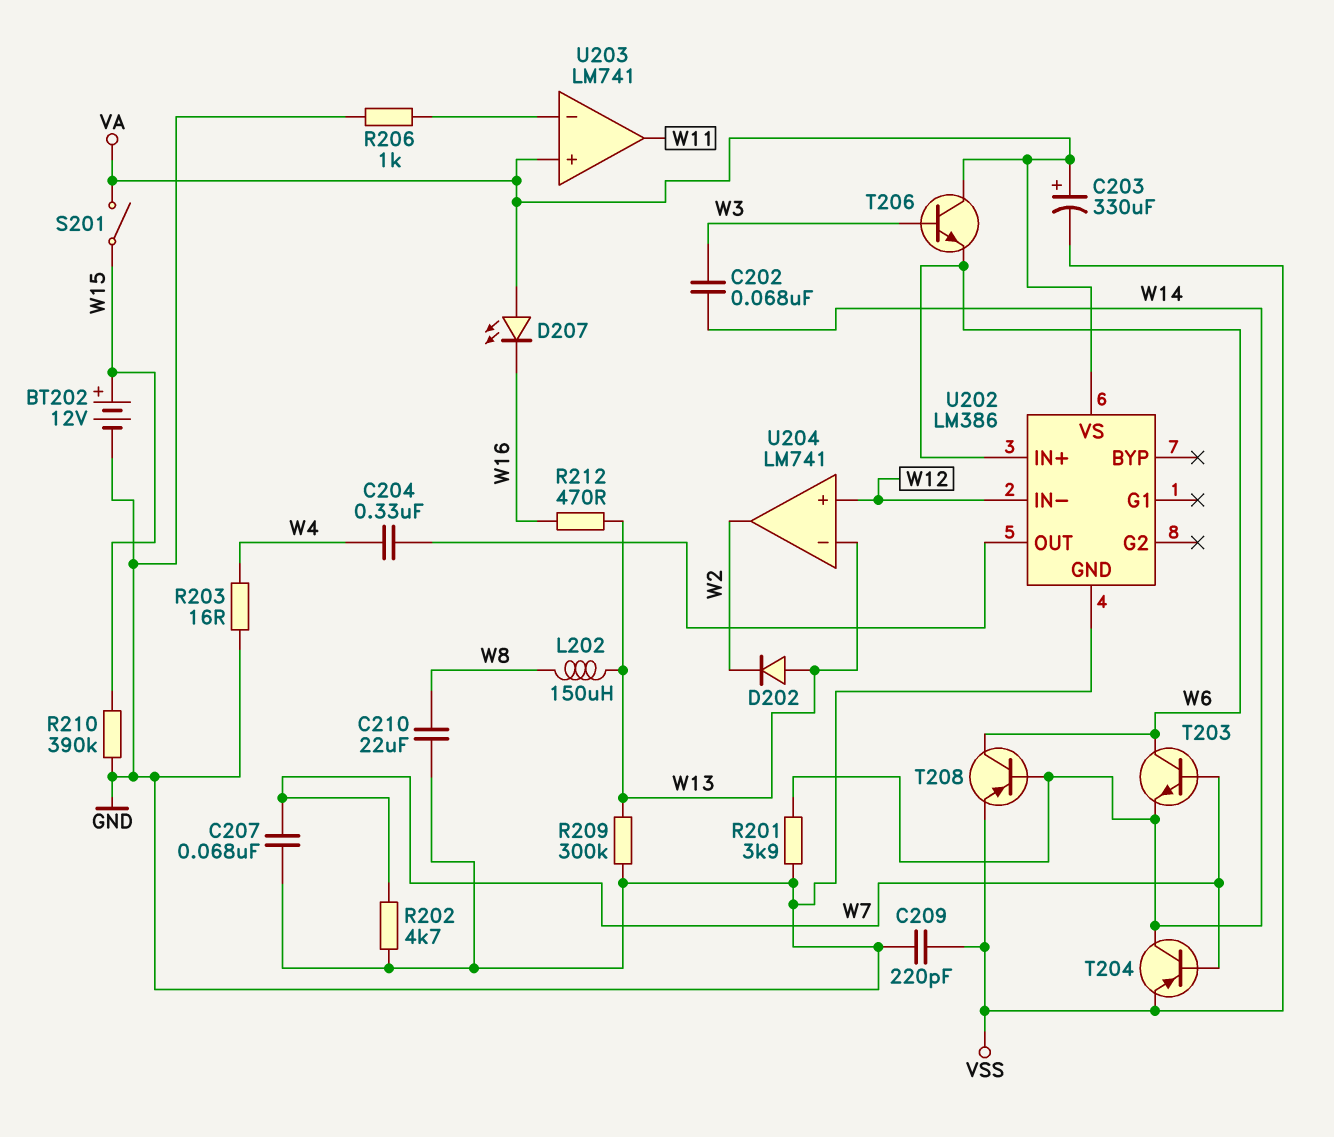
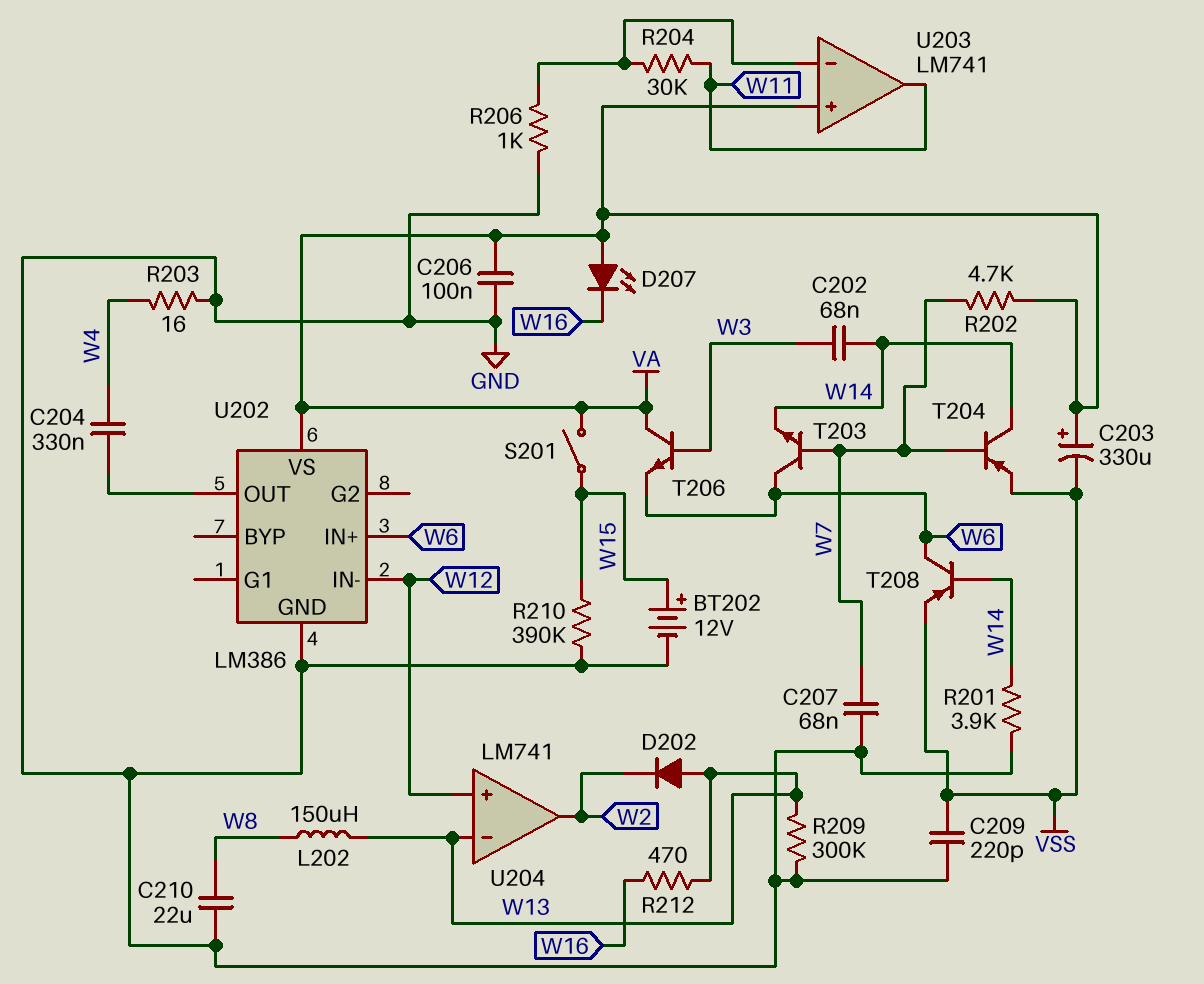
C206: none -> 100nF (GND, VA)
R202: 4.7k (GND, W7) -> 4.7k (VA, W7)
R204: none -> 30k (U203/in-, W11)

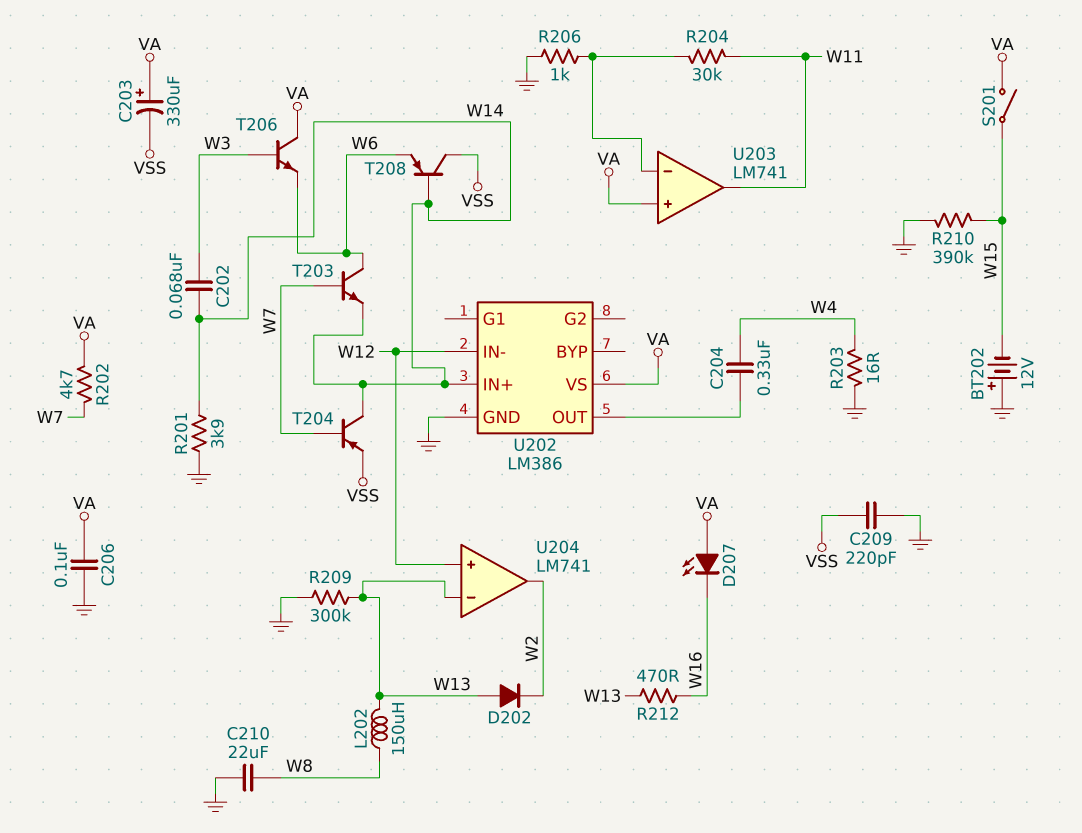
BT202: 12V (plus W15, minus GND) -> 12V (plus GND, minus W15)
C207: 68nF (GND, W7) -> none
T208: PNP (B W14, C W6, E VSS) -> PNP (B W14, C VSS, E W6)
U202 pin IN+: W6 -> W14

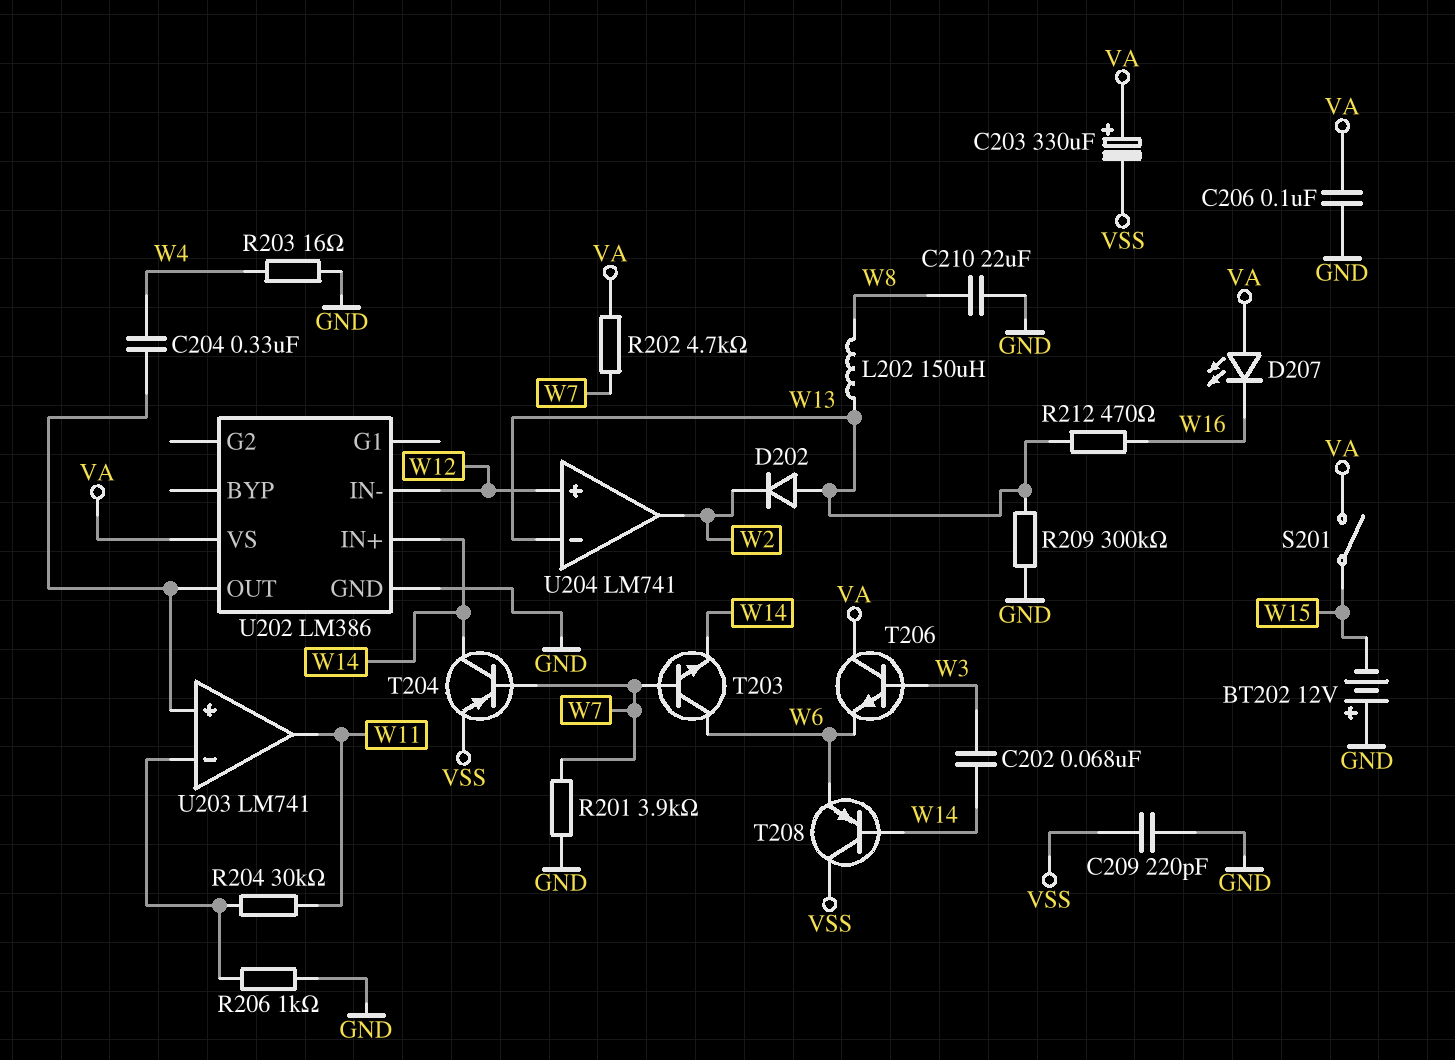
R201: 3.9k (GND, W14) -> 3.9k (GND, W7)
R210: 390k (GND, W15) -> none
U203 pin in+: VA -> U202/OUT

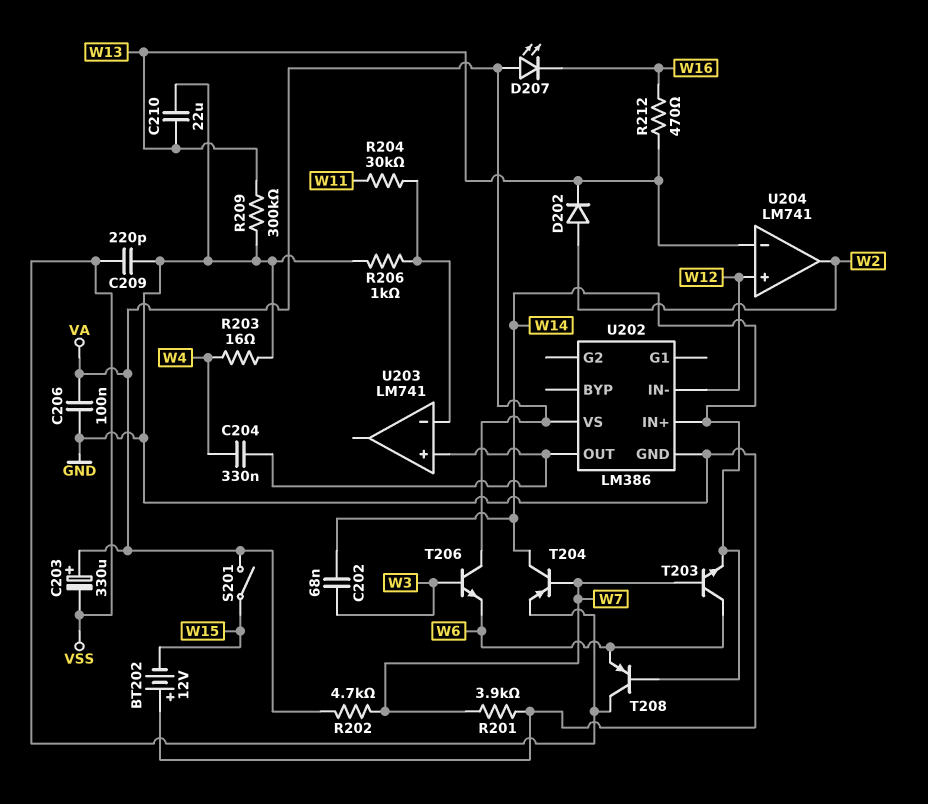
C210: 22uF (GND, W8) -> 22uF (GND, W13)
D202: diode (A W13, K W2) -> diode (A W2, K W13)
L202: 150uH (W8, W13) -> none
U203 pin out: W11 -> none

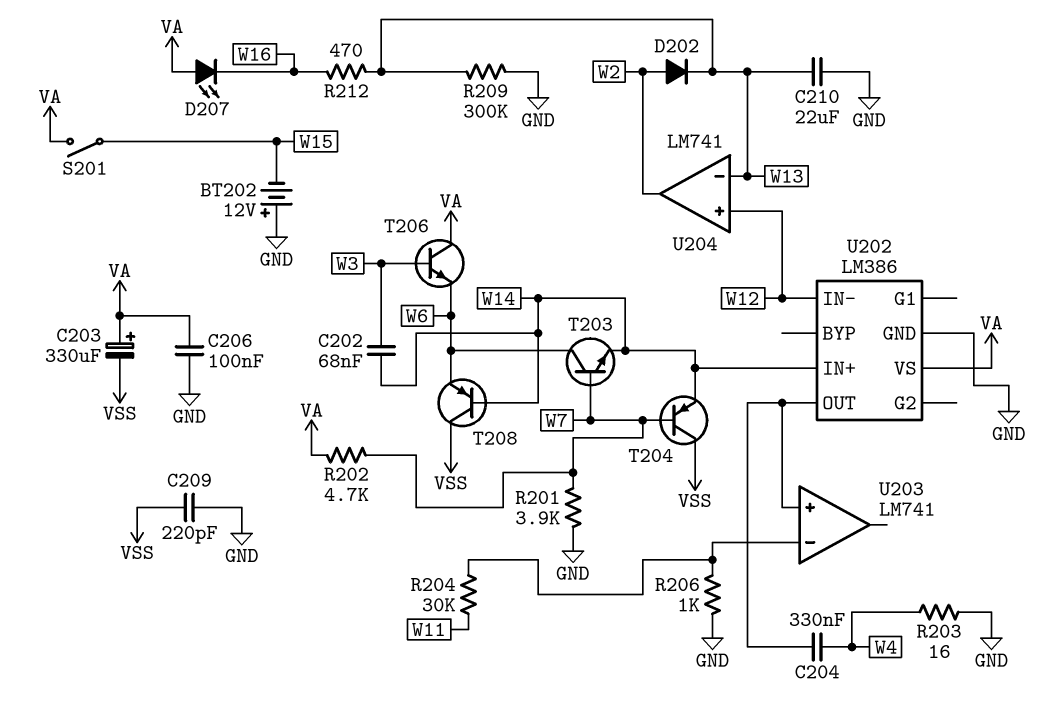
T204: PNP (B W7, C W14, E VSS) -> PNP (B W7, C VSS, E W14)

